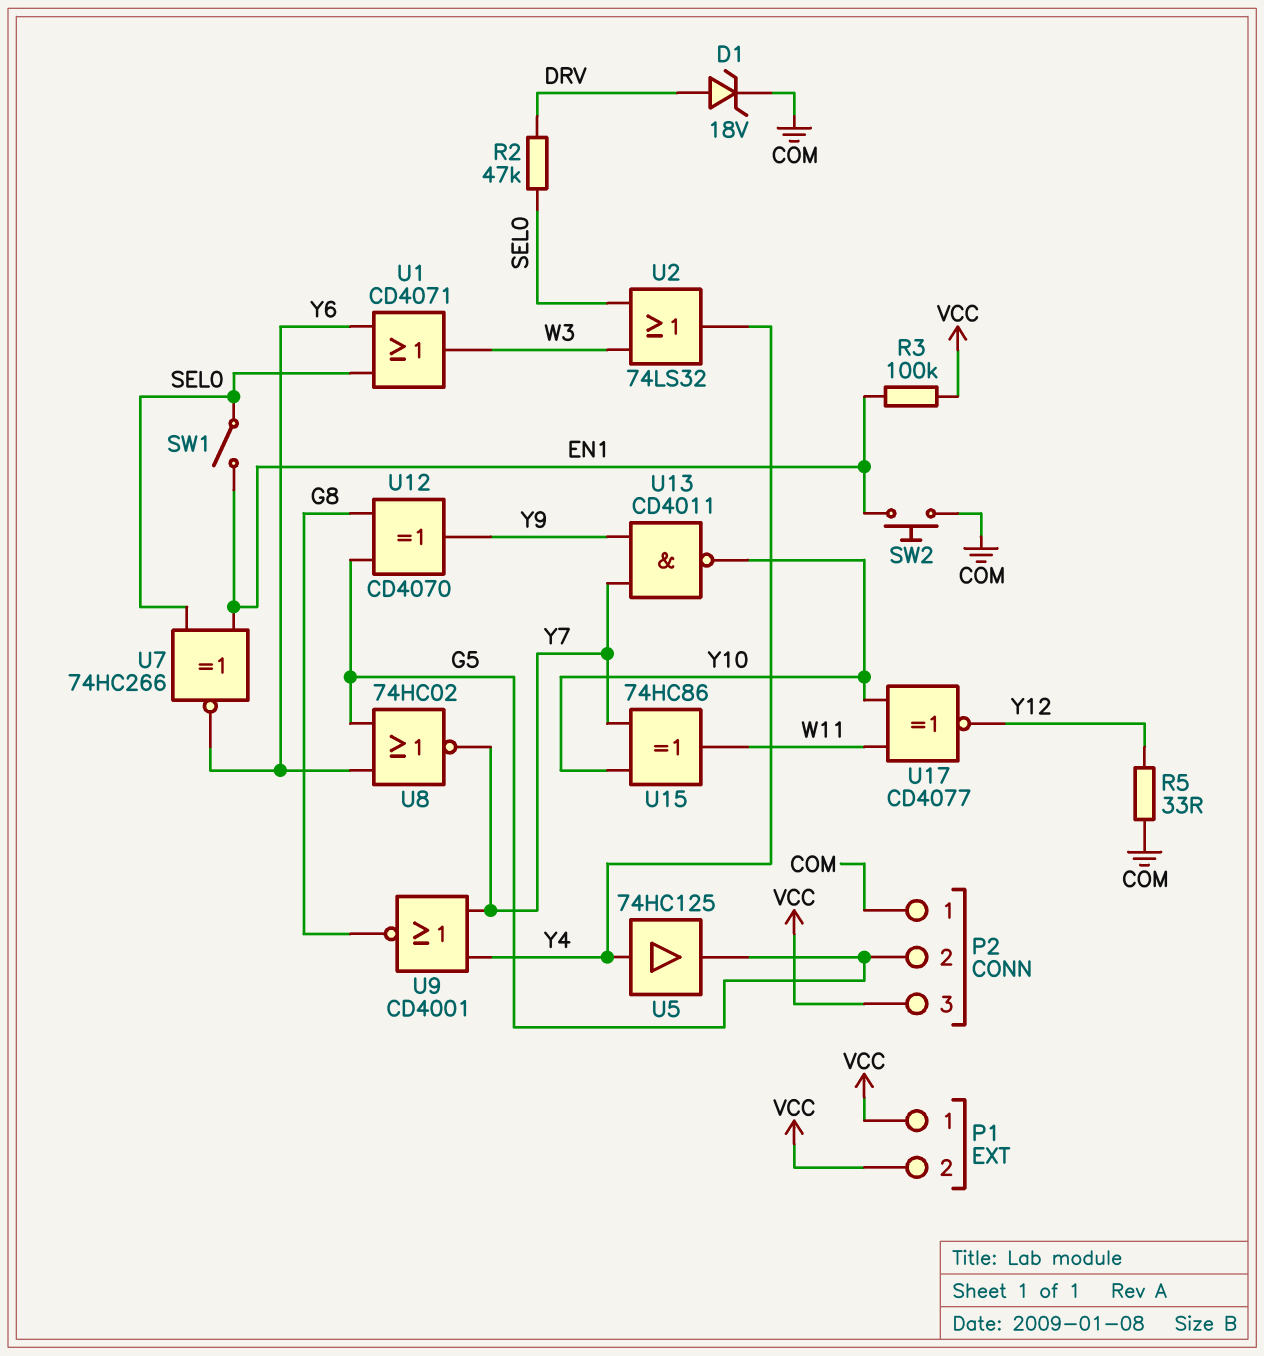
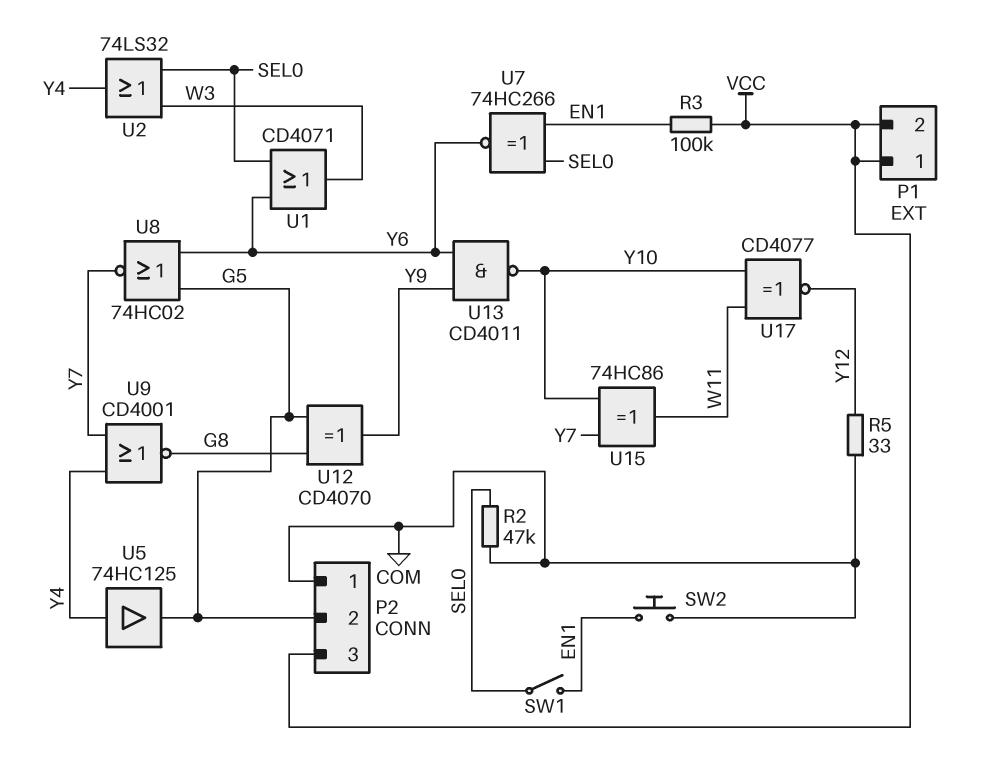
D1: zener 18V (A DRV, K COM) -> none
R2: 47k (DRV, SEL0) -> 47k (COM, SEL0)
U13: NAND CD4011 (in Y7, in Y9, out Y10) -> NAND CD4011 (in Y6, in Y9, out Y10)

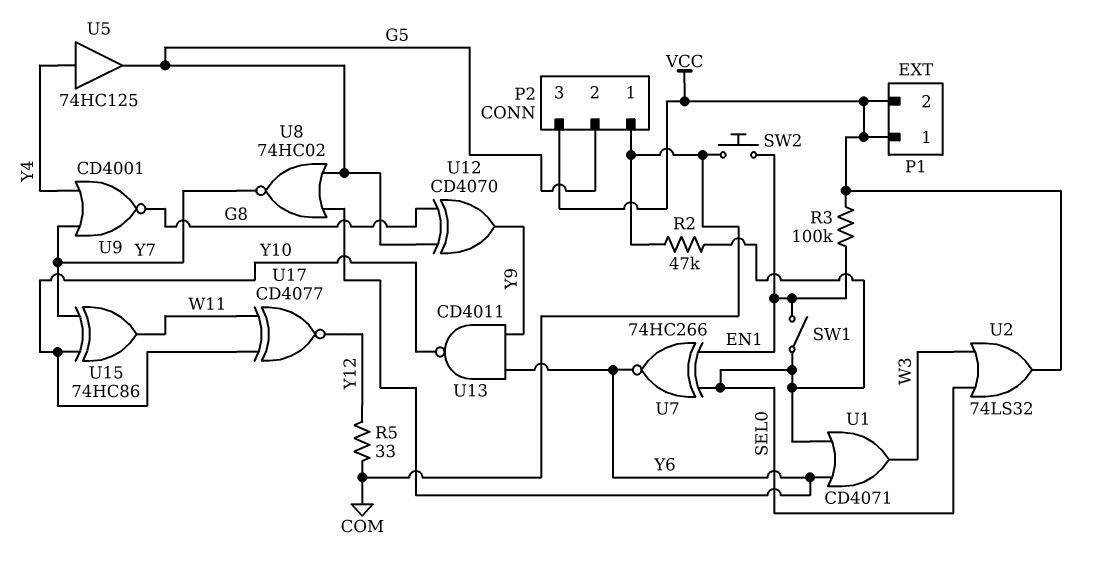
U2: OR 74LS32 (in SEL0, in W3, out Y4) -> OR 74LS32 (in SEL0, in W3, out VCC)

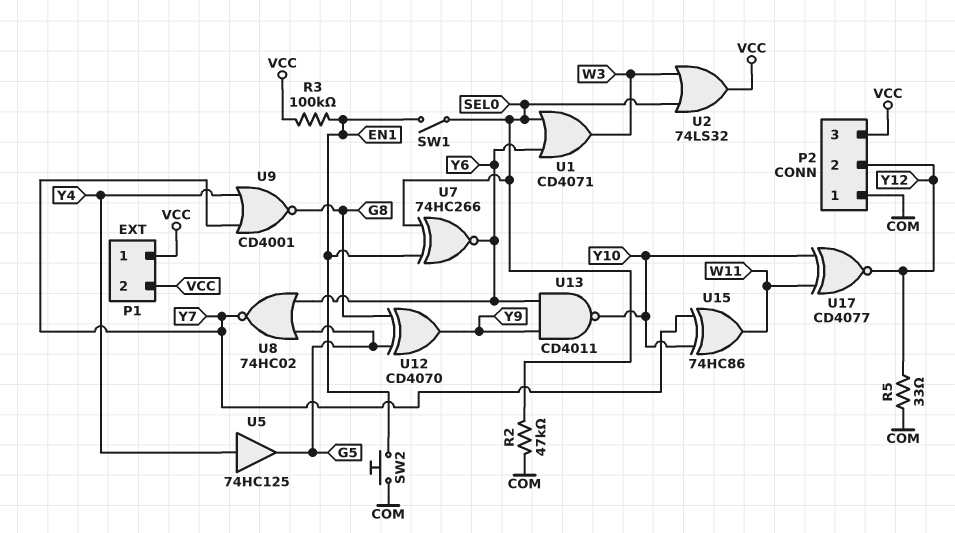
P2 pin 2: G5 -> Y12

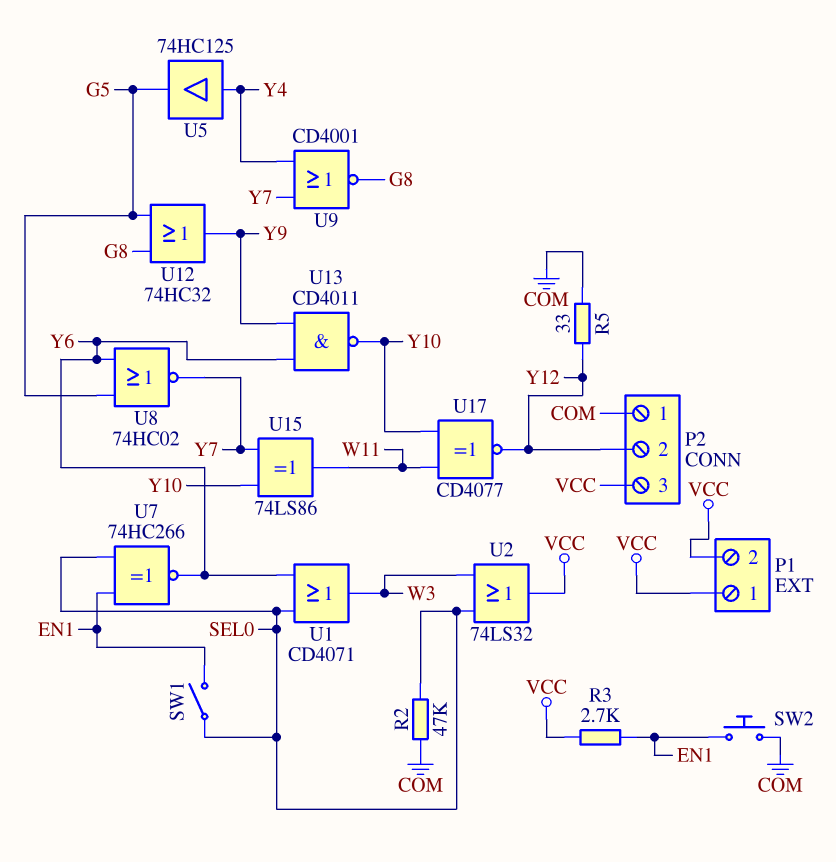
R3: 100k (EN1, VCC) -> 2.7k (EN1, VCC)
U12: XOR CD4070 (in G5, in G8, out Y9) -> OR 74HC32 (in G5, in G8, out Y9)
U15: XOR 74HC86 (in Y7, in Y10, out W11) -> XOR 74LS86 (in Y7, in Y10, out W11)

